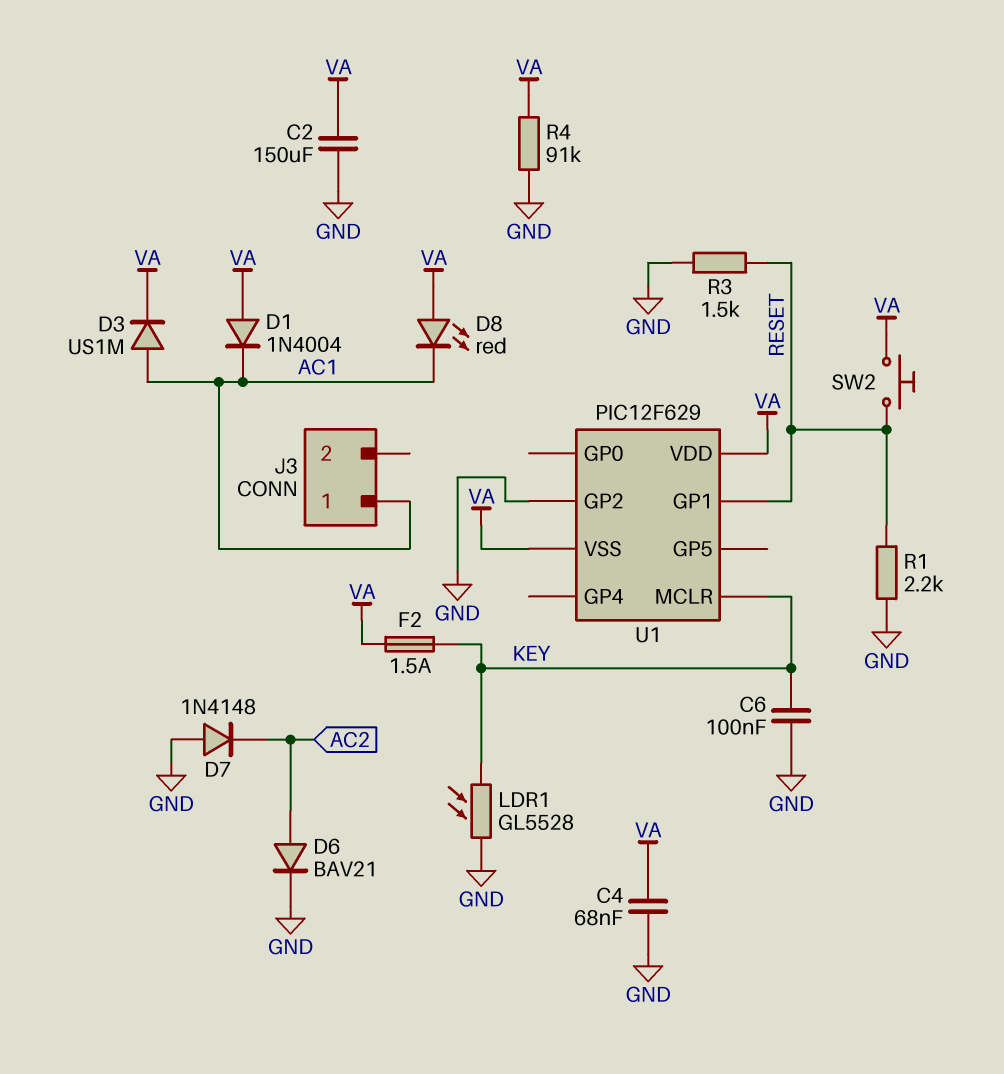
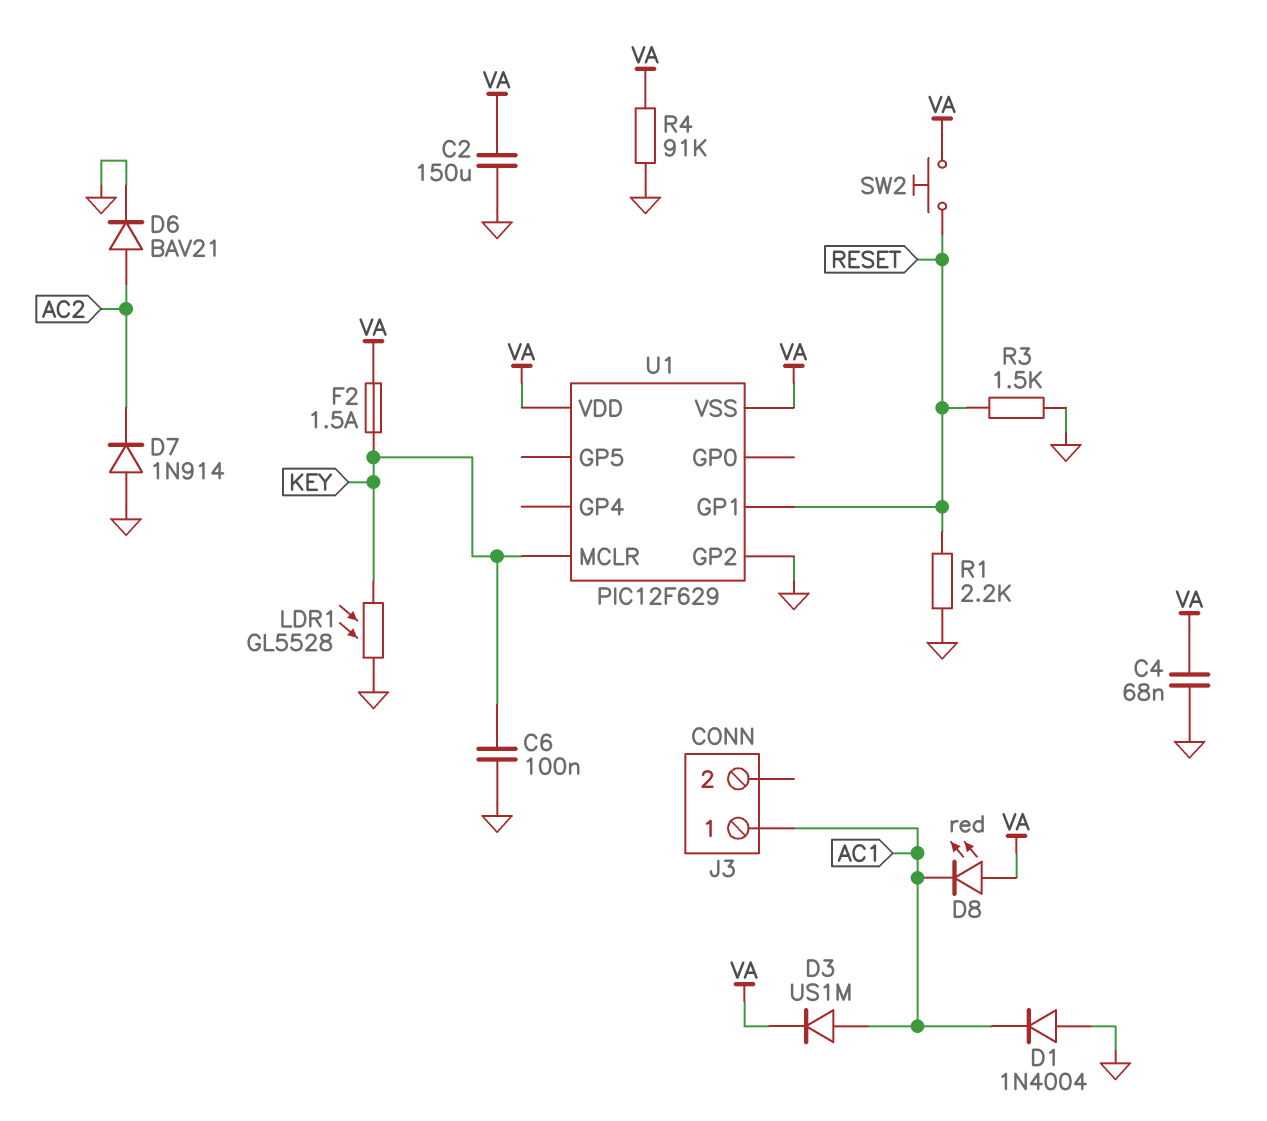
D1: diode 1N4004 (A VA, K AC1) -> diode 1N4004 (A GND, K AC1)
D7: diode 1N4148 (A GND, K AC2) -> diode 1N914 (A GND, K AC2)

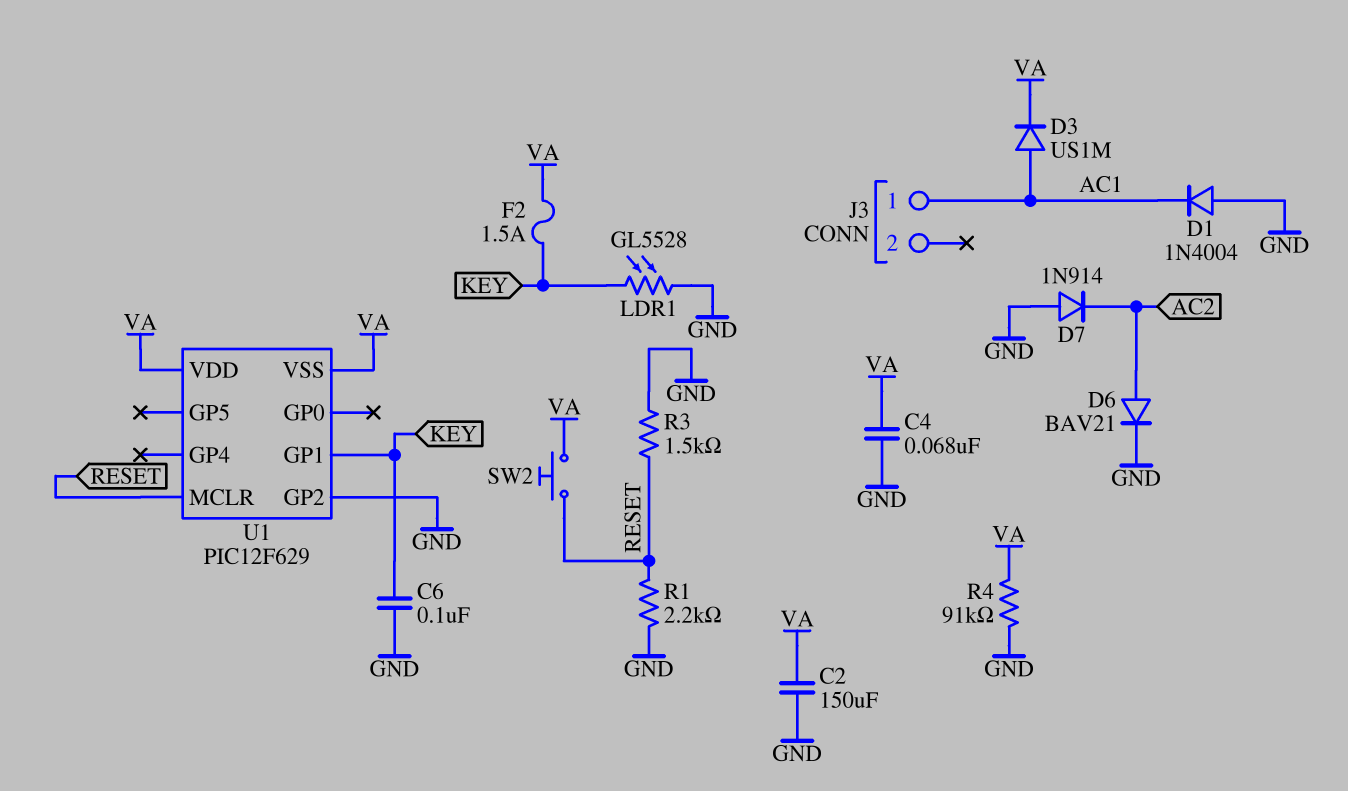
D8: LED red (A VA, K AC1) -> none
U1 pin GP1: RESET -> KEY
U1 pin MCLR: KEY -> RESET

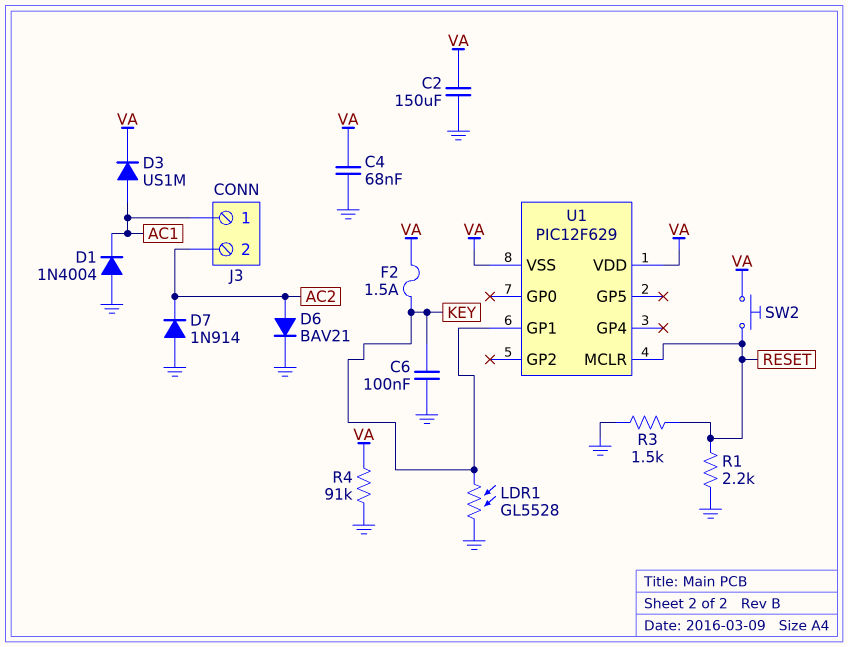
J3 pin 2: none -> AC2
U1 pin GP2: GND -> none

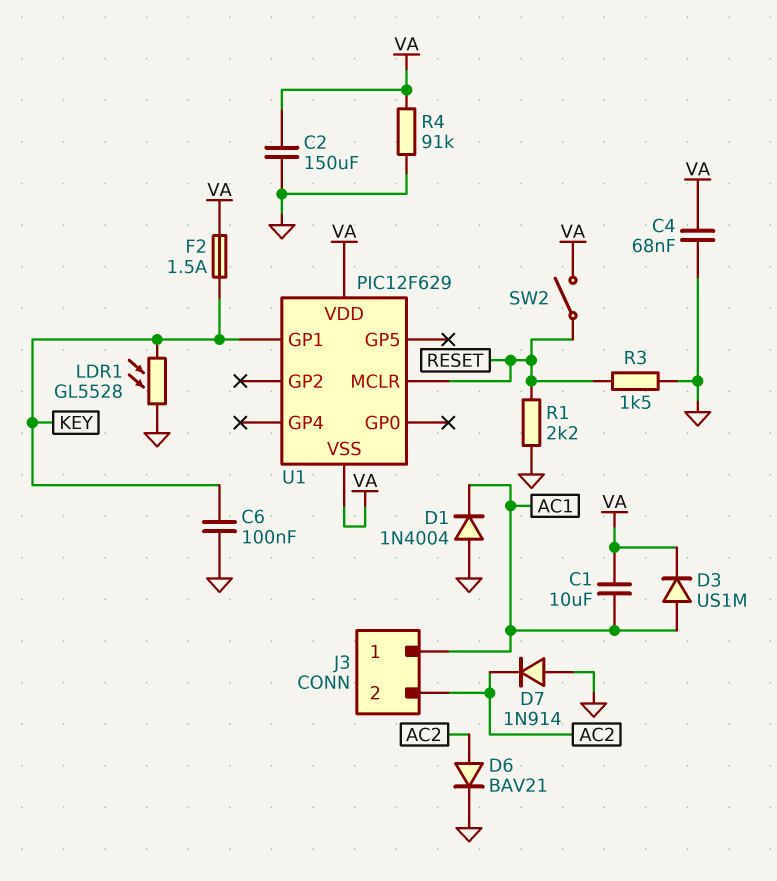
C1: none -> 10uF (AC1, VA)
SW2: button (RESET, VA) -> switch (RESET, VA)

